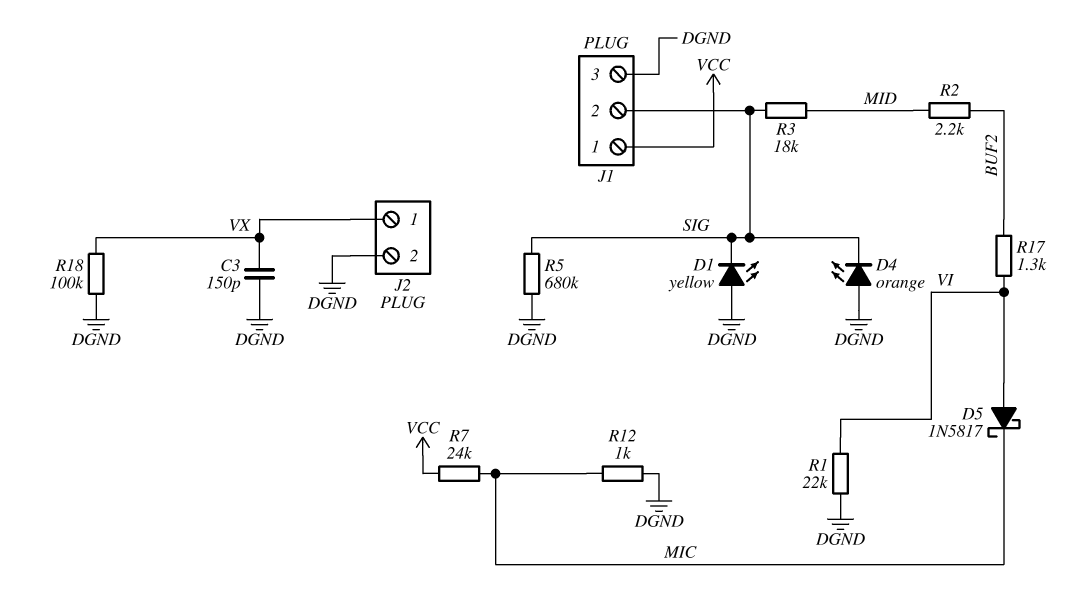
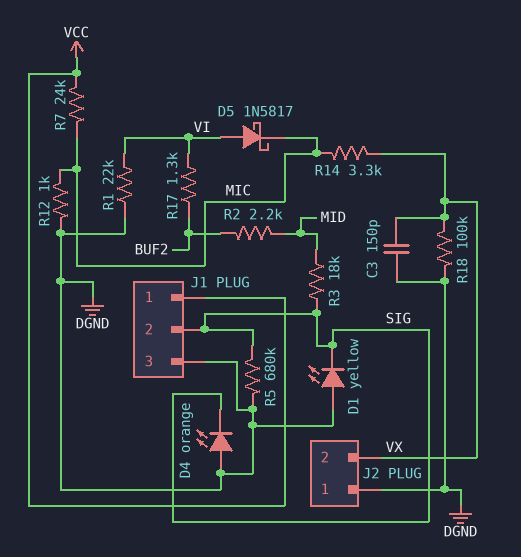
J2 pin 1: VX -> DGND
J2 pin 2: DGND -> VX
R14: none -> 3.3k (MIC, VX)

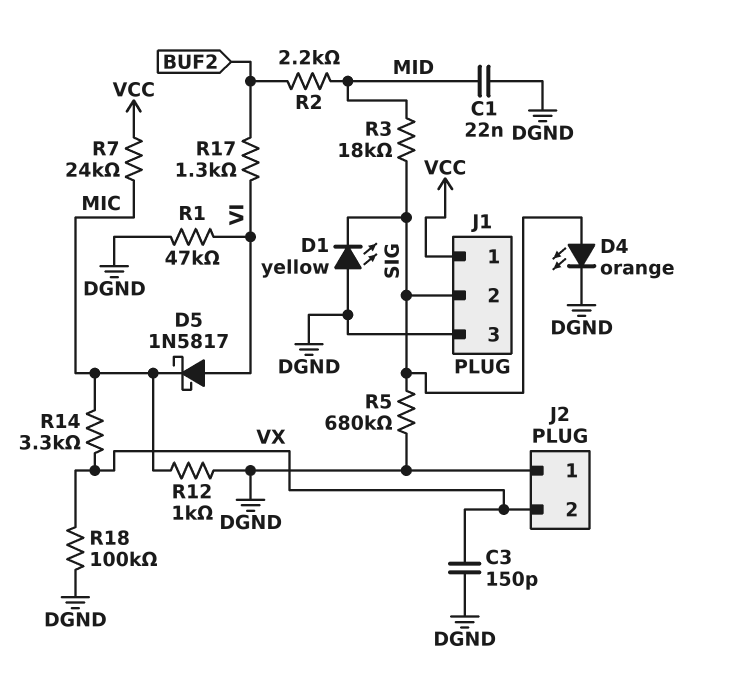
C1: none -> 22nF (DGND, MID)
D4: LED orange (A DGND, K SIG) -> LED orange (A SIG, K DGND)
R1: 22k (DGND, VI) -> 47k (DGND, VI)

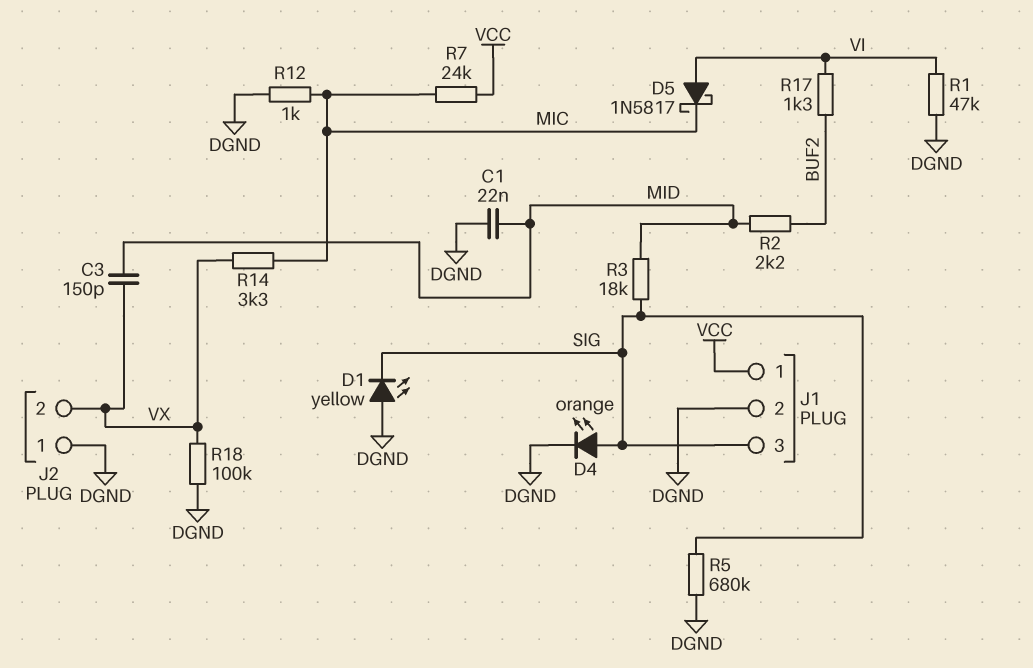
C3: 150pF (DGND, VX) -> 150pF (MID, VX)
J1 pin 2: SIG -> DGND
J1 pin 3: DGND -> SIG

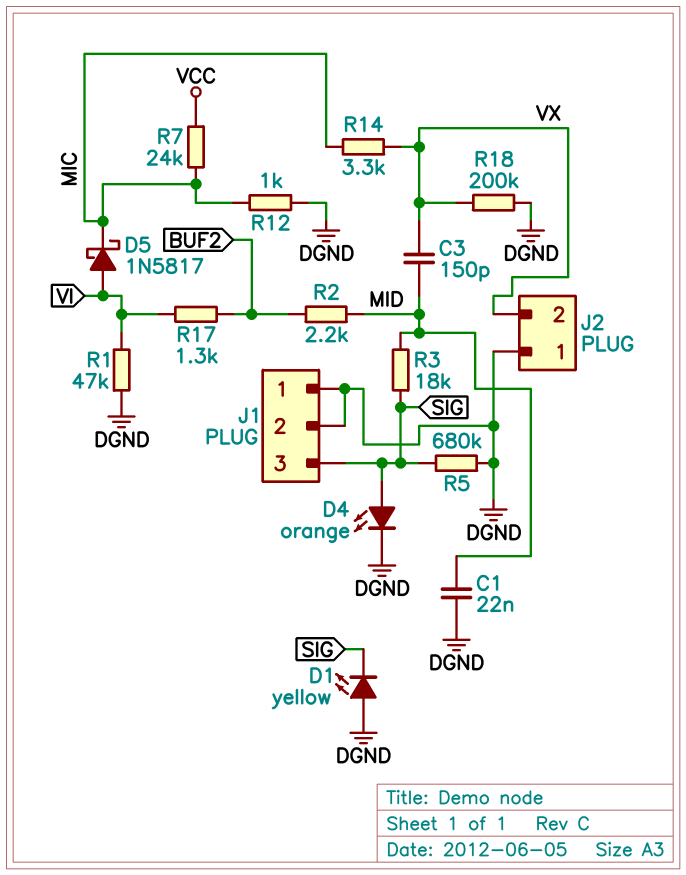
J1 pin 1: VCC -> DGND
R18: 100k (DGND, VX) -> 200k (DGND, VX)

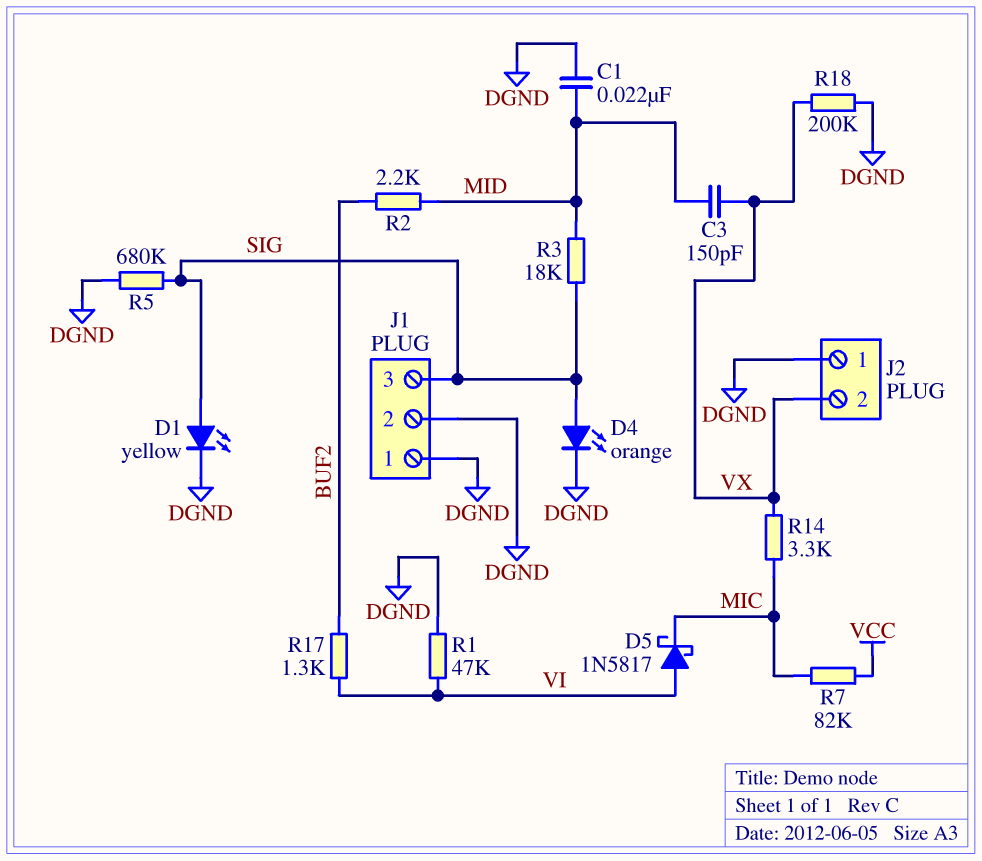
D1: LED yellow (A DGND, K SIG) -> LED yellow (A SIG, K DGND)
R7: 24k (MIC, VCC) -> 82k (MIC, VCC)
R12: 1k (DGND, MIC) -> none

